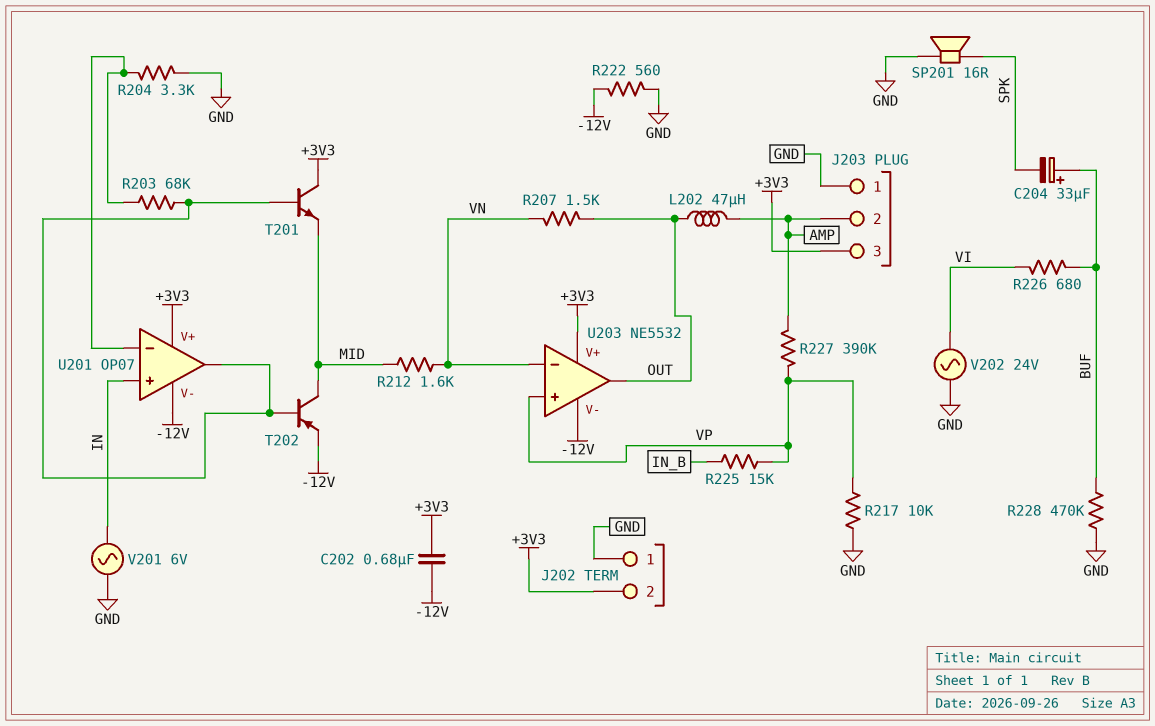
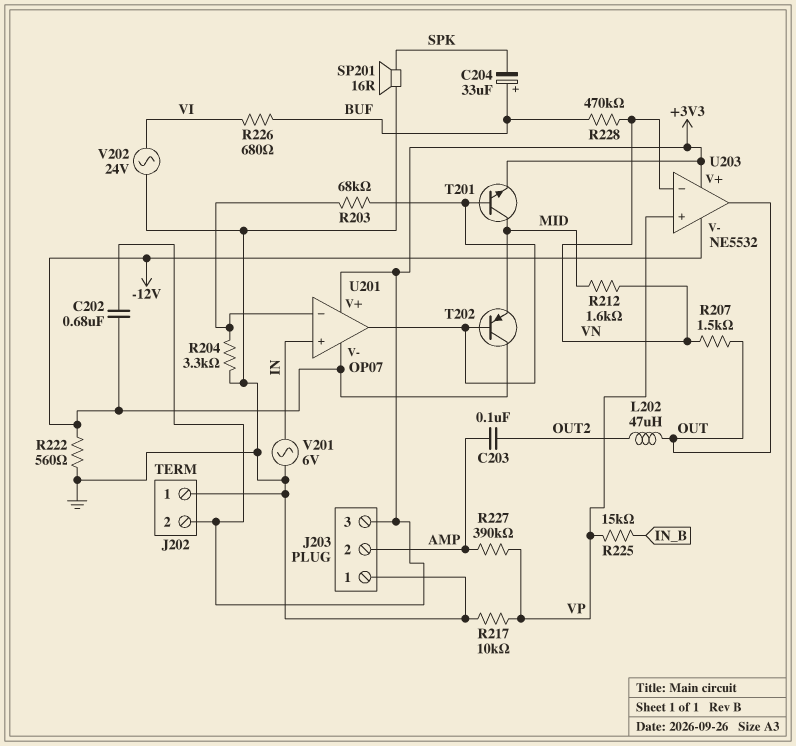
C203: none -> 100nF (AMP, OUT2)
L202: 47uH (AMP, OUT) -> 47uH (OUT, OUT2)
R228: 470k (BUF, GND) -> 470k (BUF, VN)
T201: NPN (B U201/out, C +3V3, E MID) -> NPN (B U201/out, C MID, E +3V3)
T202: PNP (B U201/out, C MID, E -12V) -> PNP (B U201/out, C -12V, E MID)

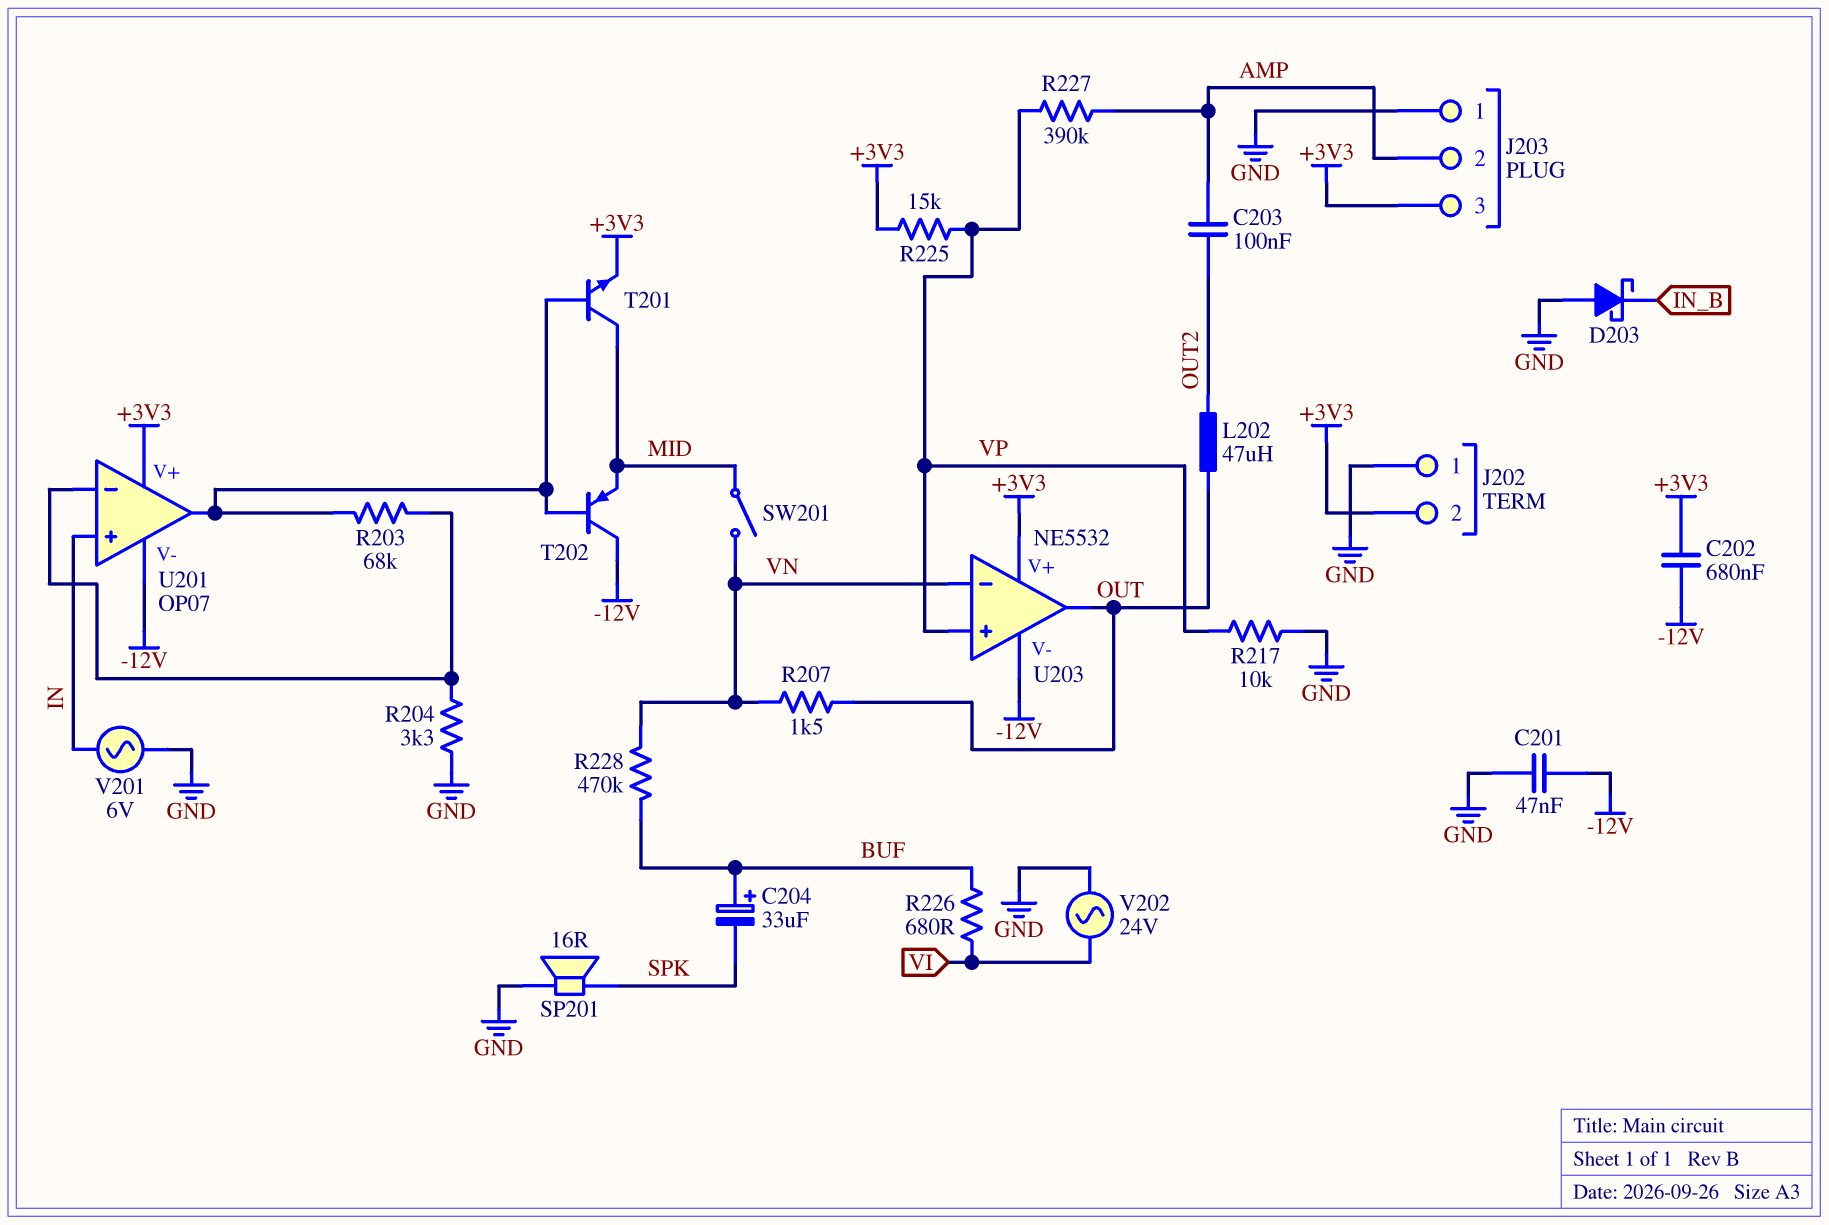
C201: none -> 47nF (-12V, GND)
D203: none -> schottky (A GND, K IN_B)
R212: 1.6k (MID, VN) -> none
R222: 560 (-12V, GND) -> none
R225: 15k (IN_B, VP) -> 15k (+3V3, VP)
SW201: none -> switch (MID, VN)

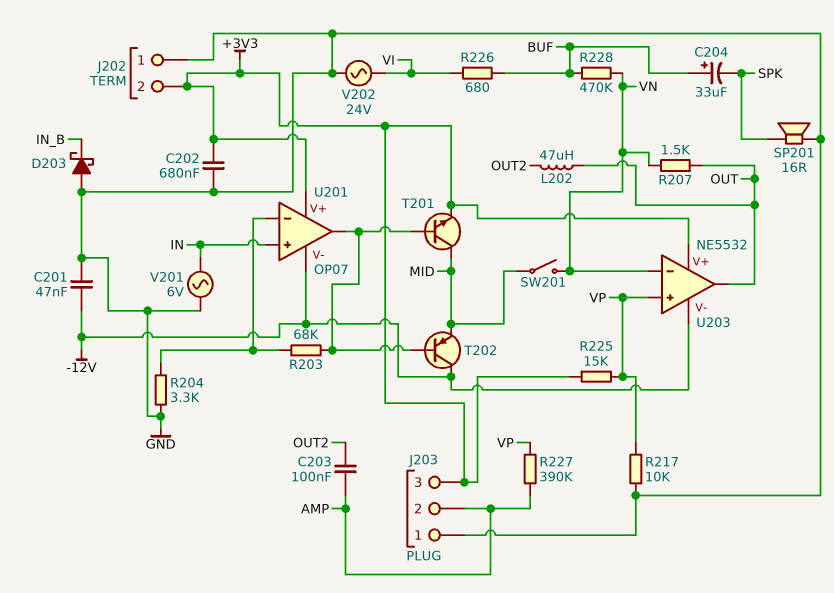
C202: 680nF (+3V3, -12V) -> 680nF (+3V3, GND)

